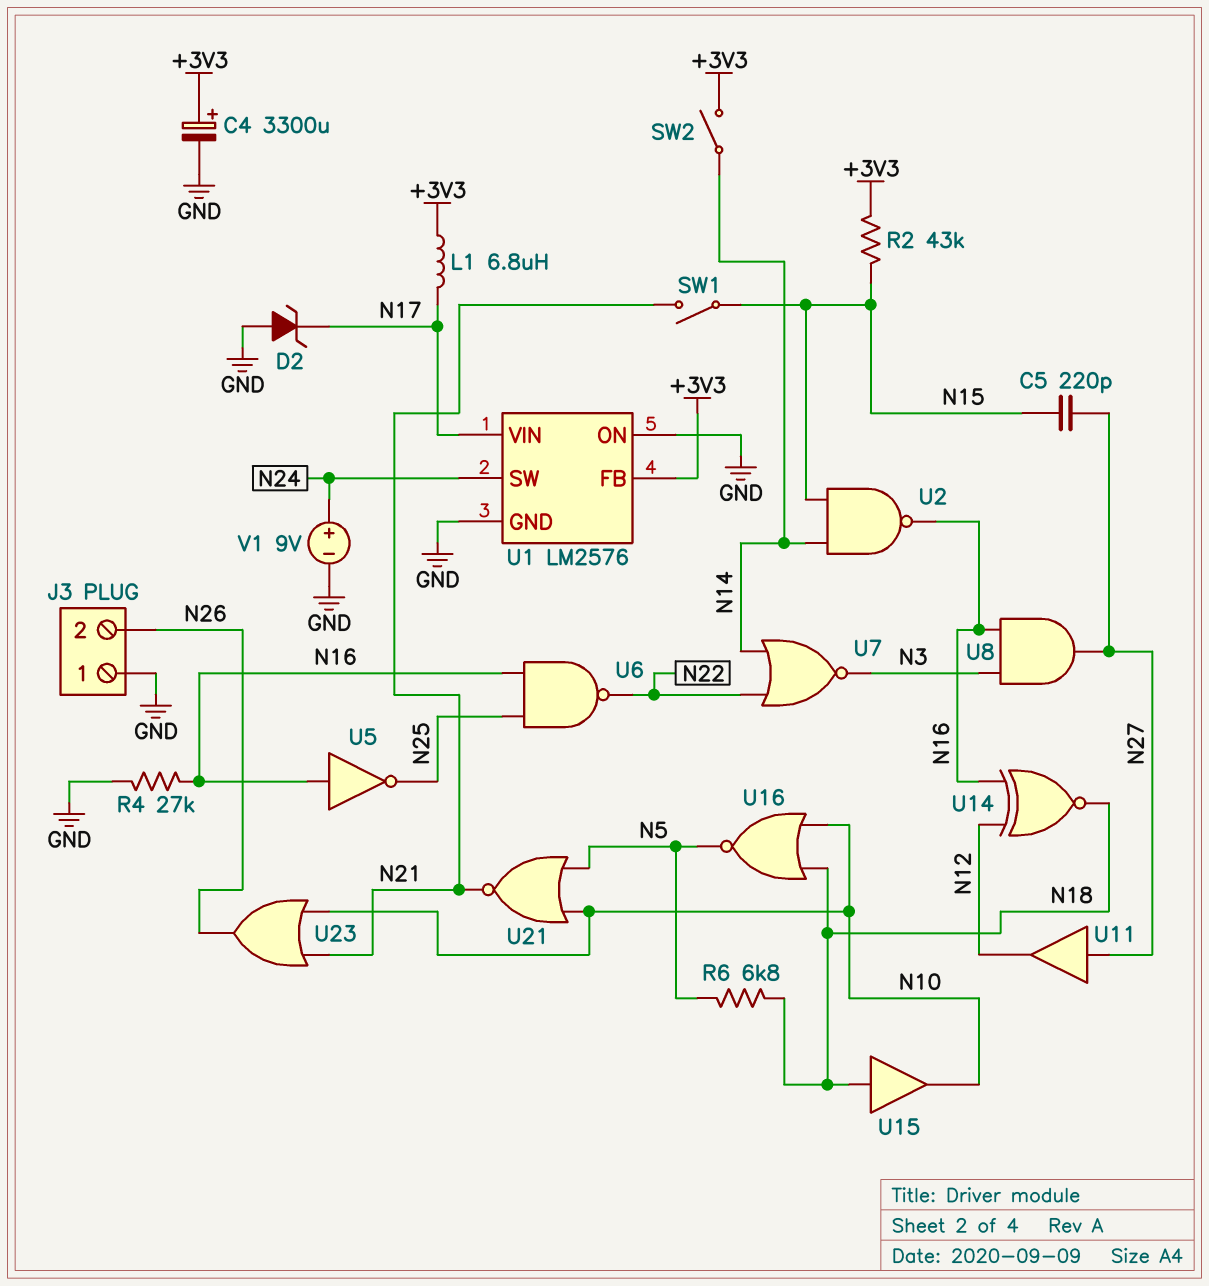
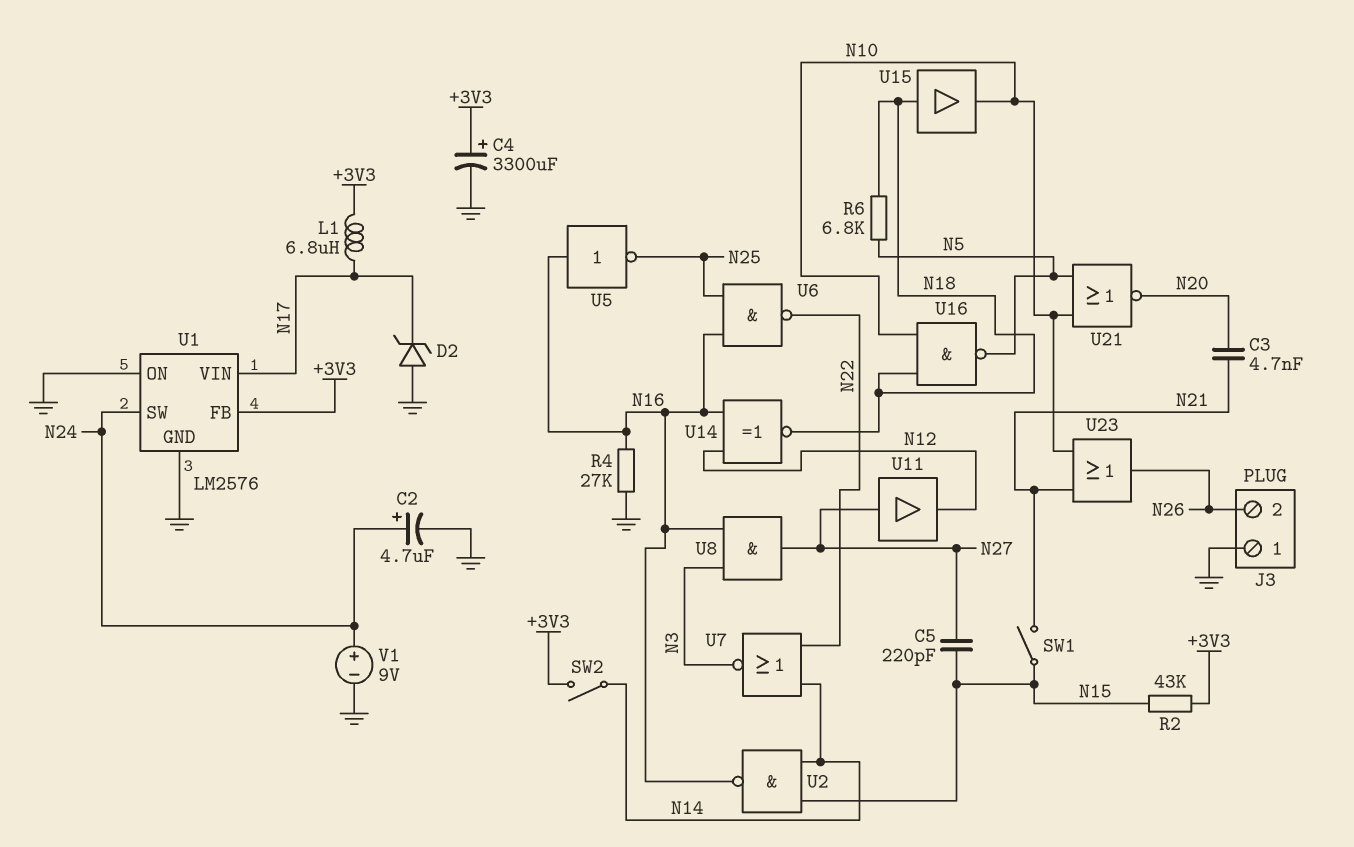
C2: none -> 4.7uF (plus N24, minus GND)
C3: none -> 4.7nF (N20, N21)
U16: NOR (in N10, in N18, out N5) -> NAND (in N10, in N18, out N5)
U21: NOR (in N5, in N10, out N21) -> NOR (in N5, in N10, out N20)

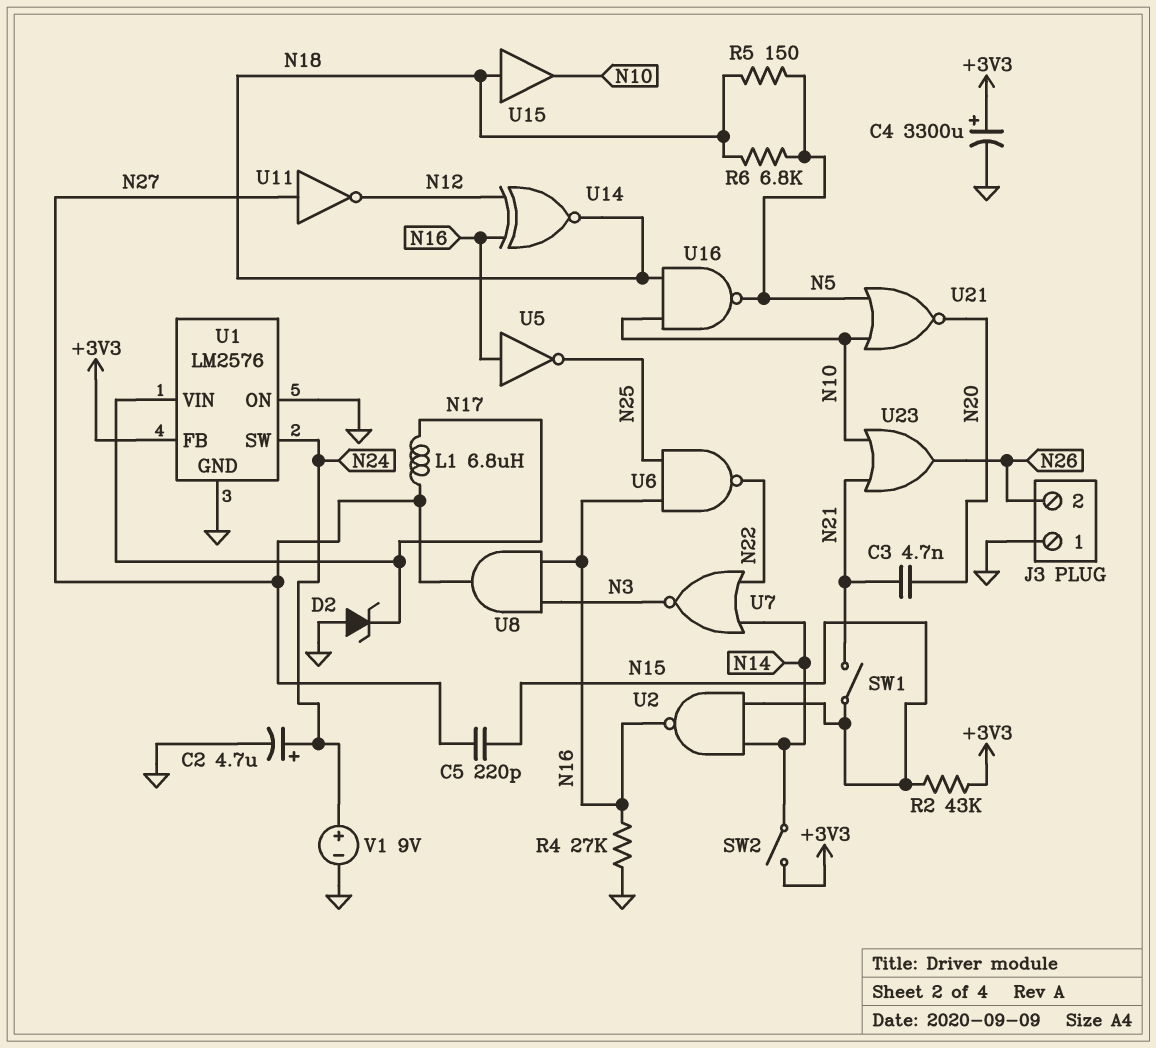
L1: 6.8uH (+3V3, N17) -> 6.8uH (N17, N27)
R5: none -> 150 (N5, N18)
U11: buffer (in N27, out N12) -> NOT (in N27, out N12)

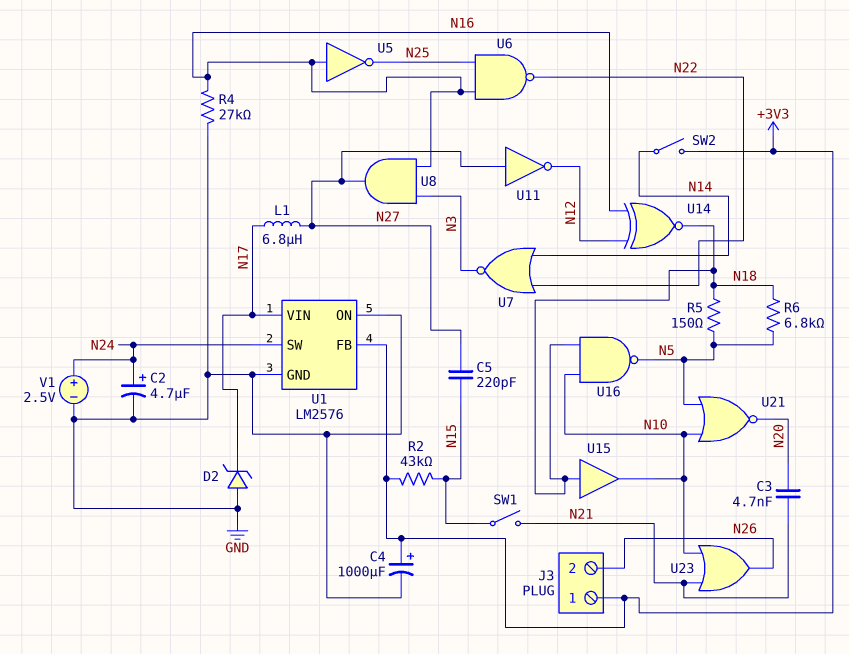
C4: 3300uF (plus +3V3, minus GND) -> 1000uF (plus +3V3, minus GND)
J3 pin 1: GND -> +3V3
U2: NAND (in N14, in N15, out N16) -> none
V1: 9V (plus N24, minus GND) -> 2.5V (plus N24, minus GND)

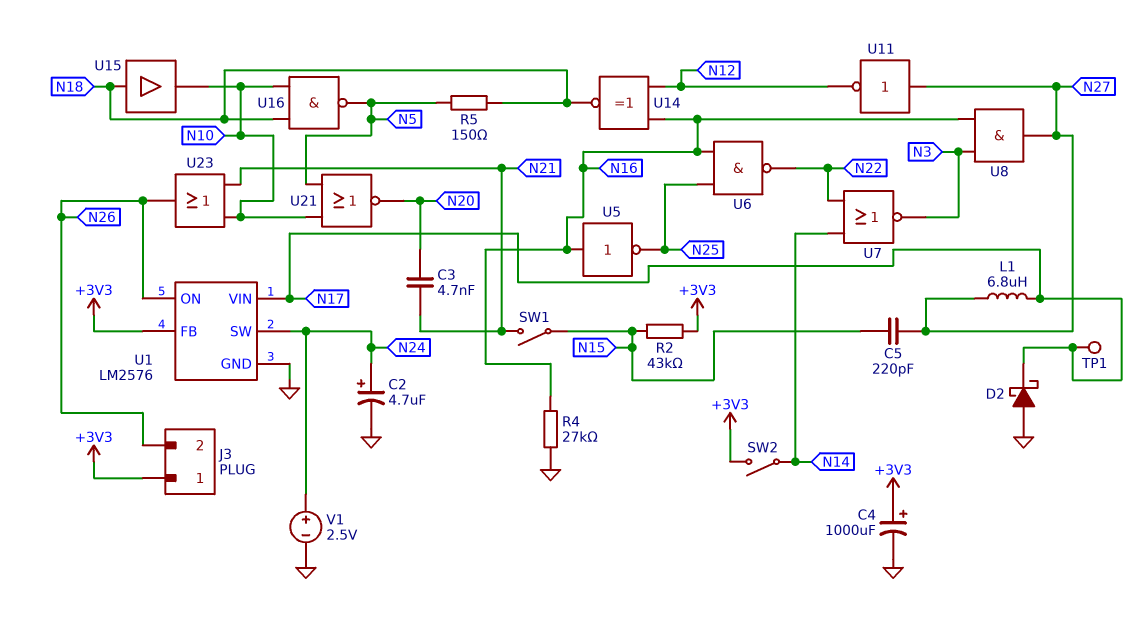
D2: zener (A GND, K N17) -> schottky (A GND, K N17)
R6: 6.8k (N5, N18) -> none
TP1: none -> test point (N17)
U1 pin ON: GND -> N26

